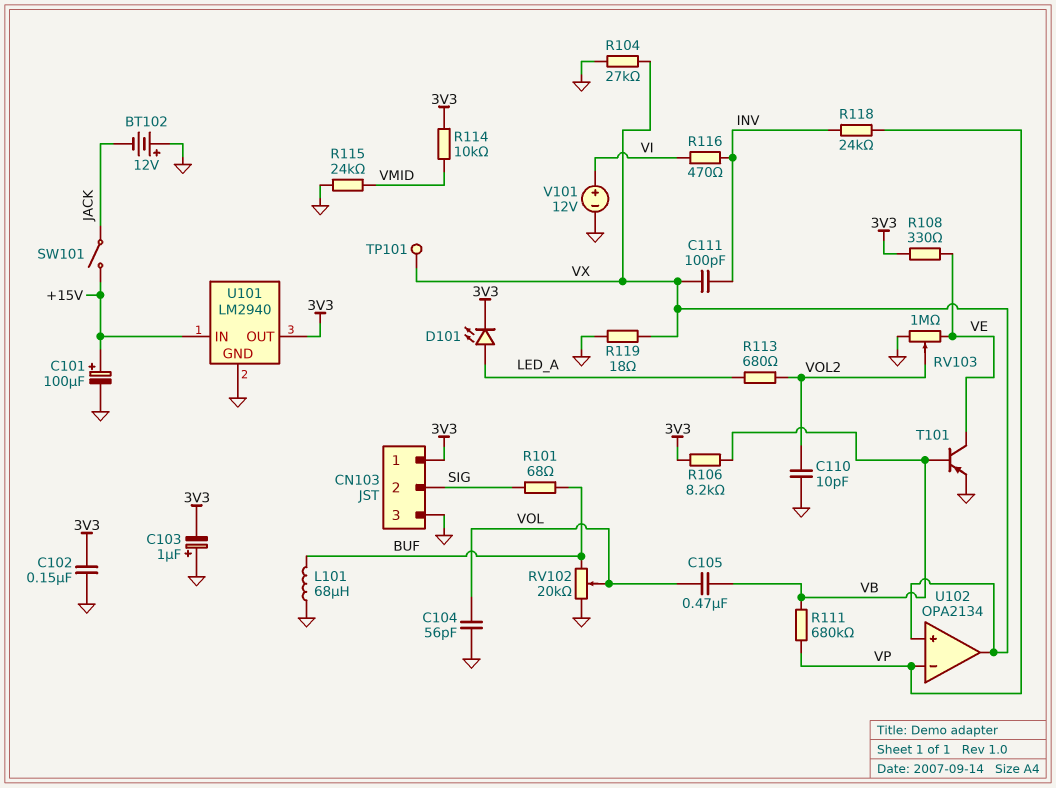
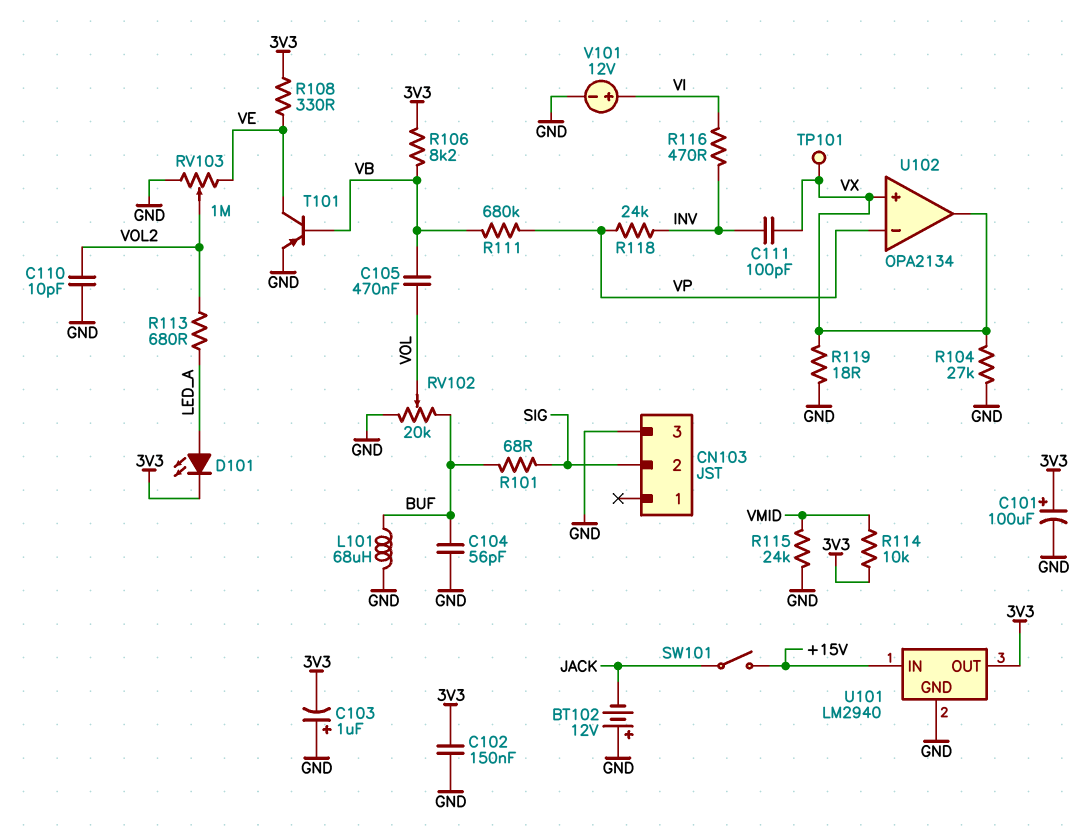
C101: 100uF (plus +15V, minus GND) -> 100uF (plus 3V3, minus GND)
C104: 56pF (GND, VOL) -> 56pF (BUF, GND)
CN103 pin 1: 3V3 -> none

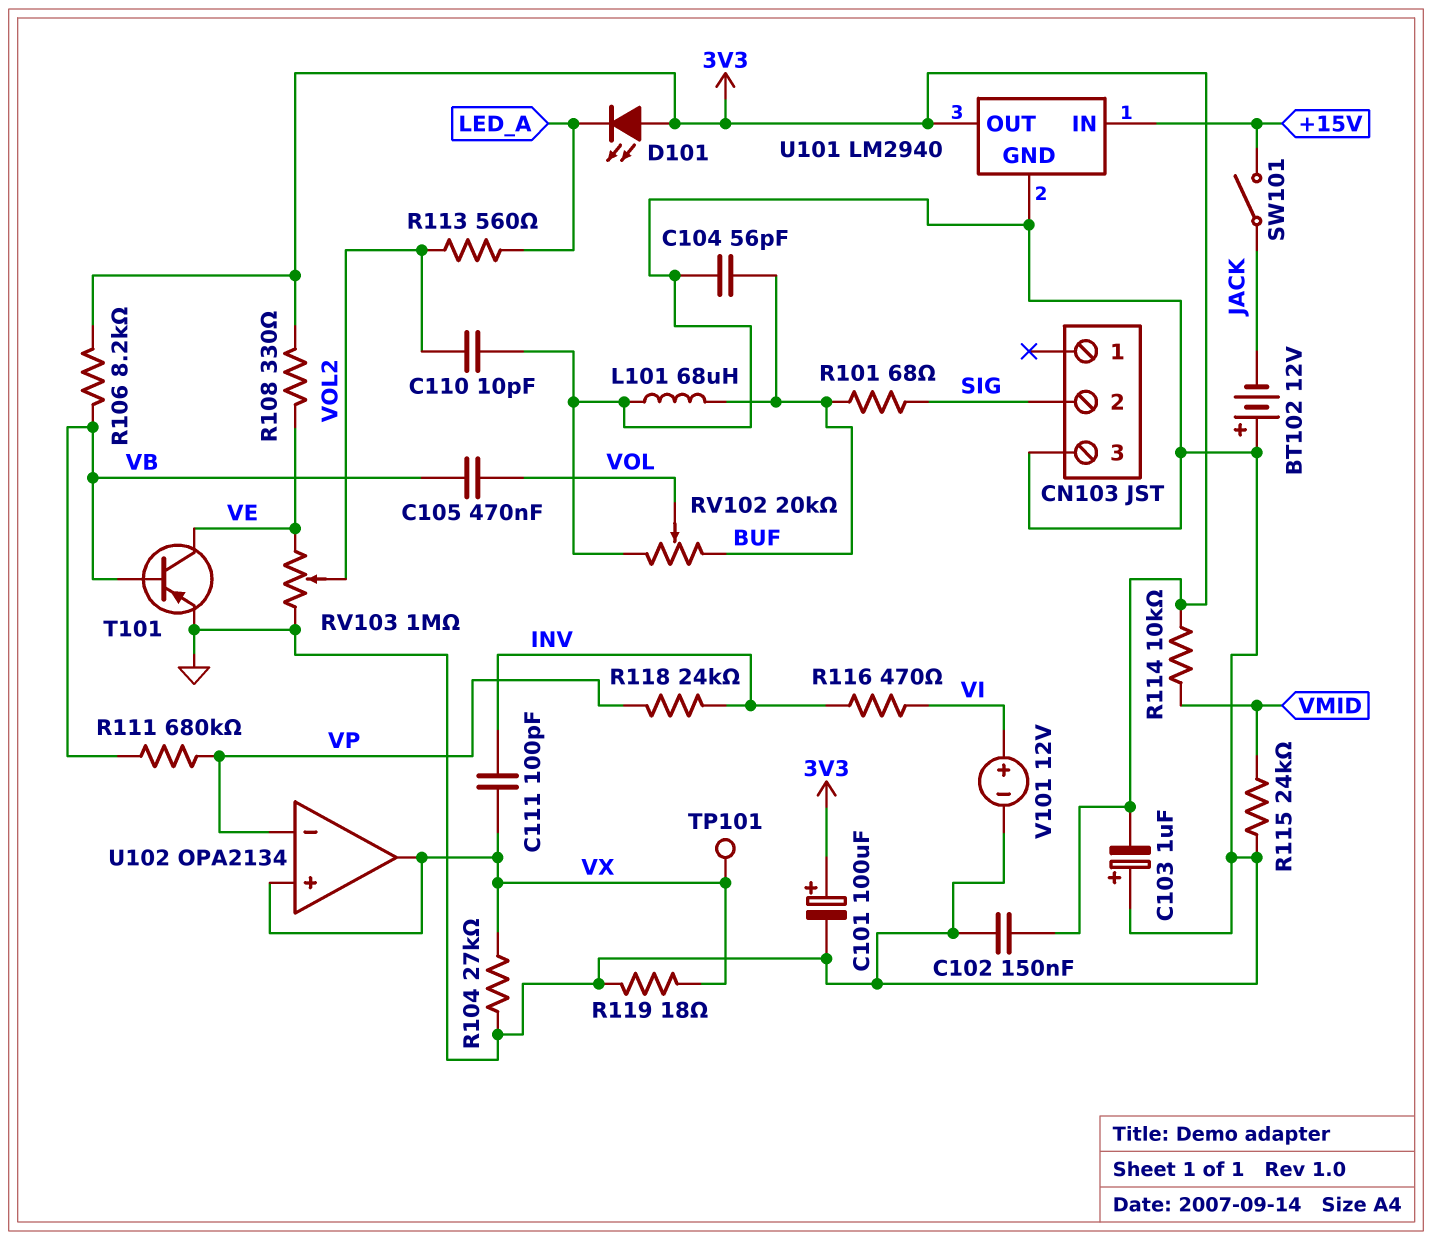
D101: LED (A LED_A, K 3V3) -> LED (A 3V3, K LED_A)
R113: 680 (LED_A, VOL2) -> 560 (LED_A, VOL2)

